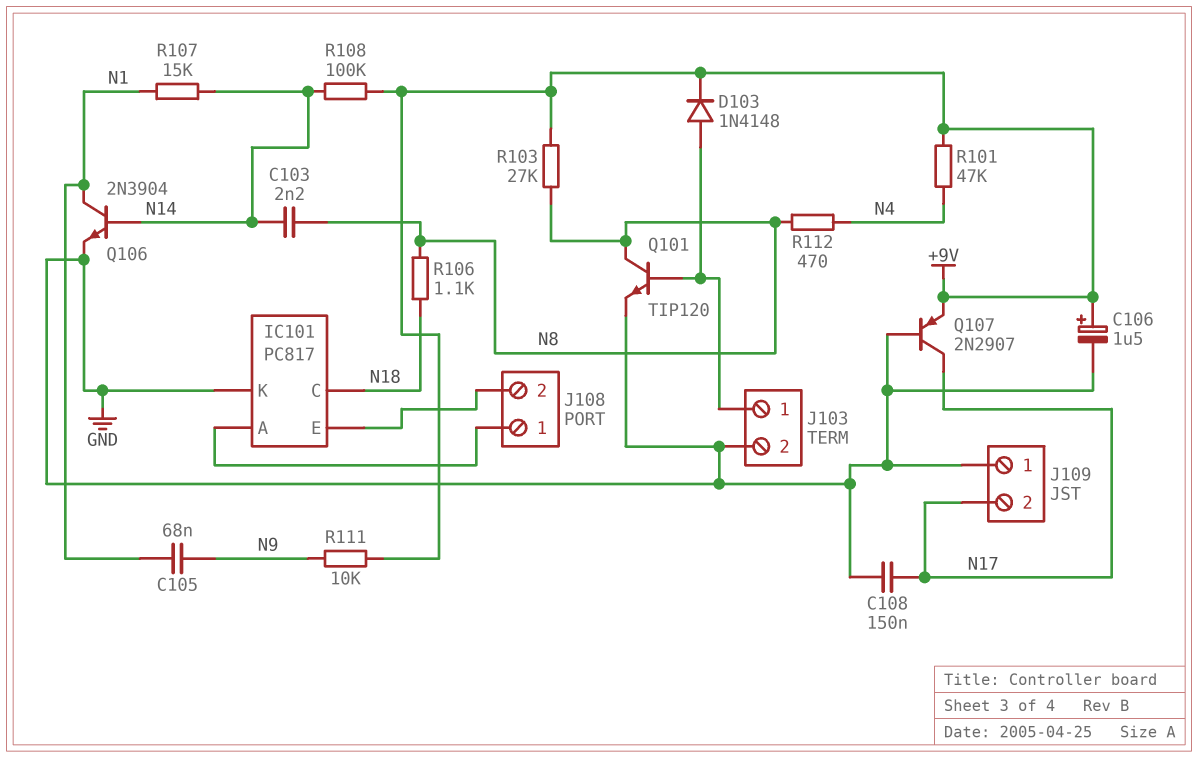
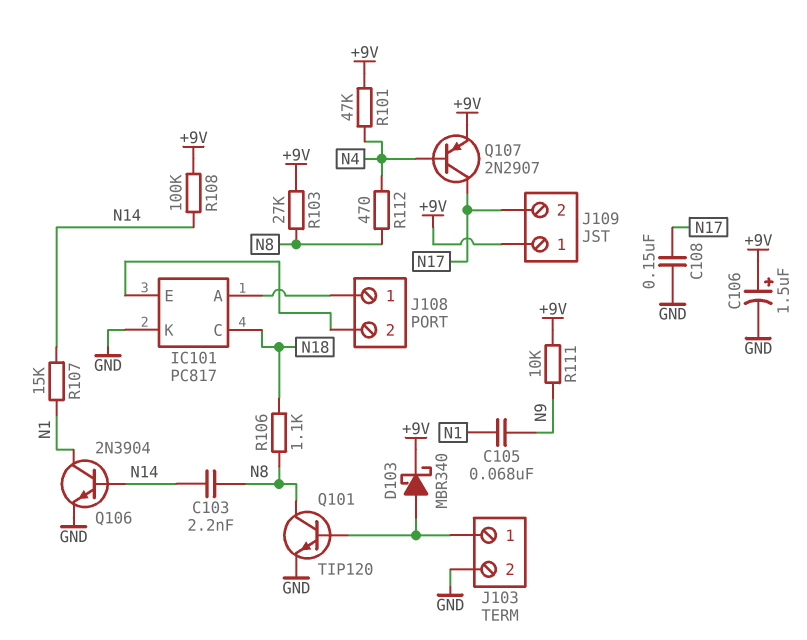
D103: diode 1N4148 (A J103/1, K +9V) -> schottky MBR340 (A J103/1, K +9V)
J109 pin 1: GND -> +9V
Q107: PNP 2N2907 (B GND, C N17, E +9V) -> PNP 2N2907 (B N4, C N17, E +9V)

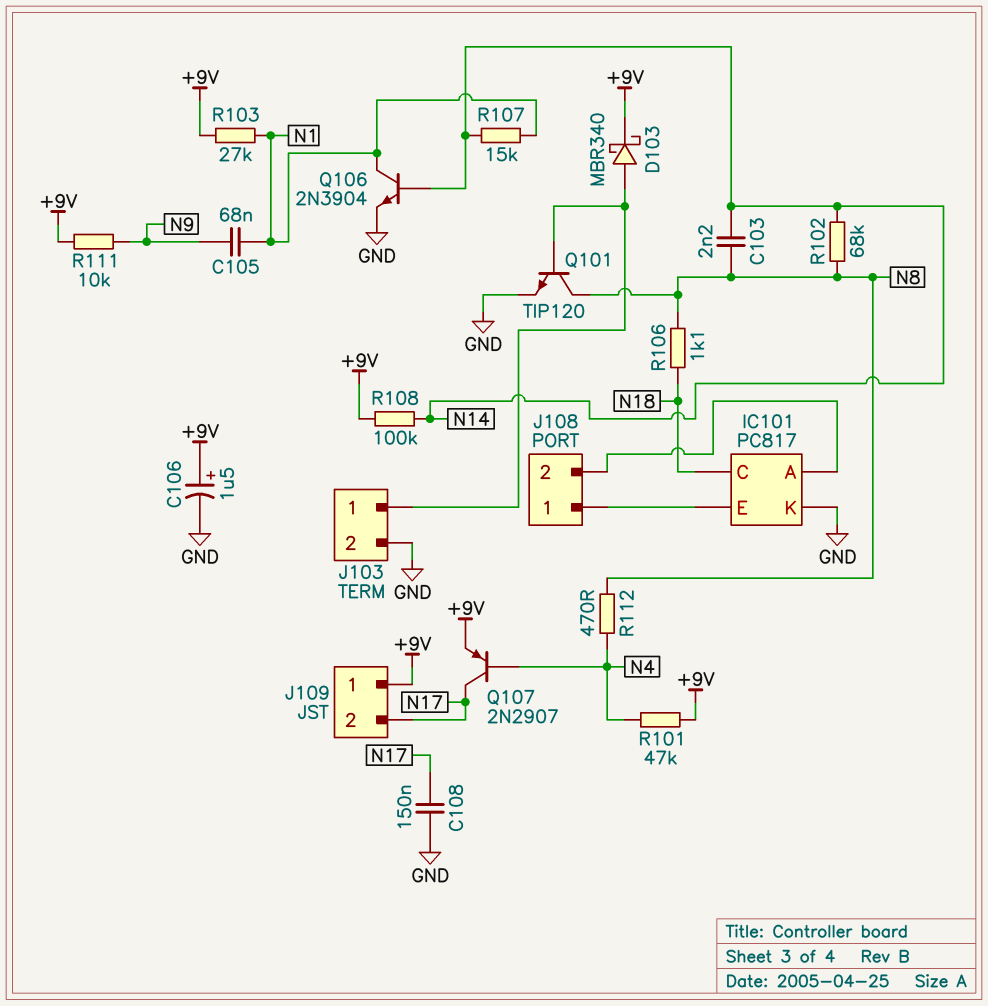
J108 pin 1: IC101/A -> IC101/E
J108 pin 2: IC101/E -> IC101/A
R102: none -> 68k (N8, N14)
R103: 27k (+9V, N8) -> 27k (+9V, N1)

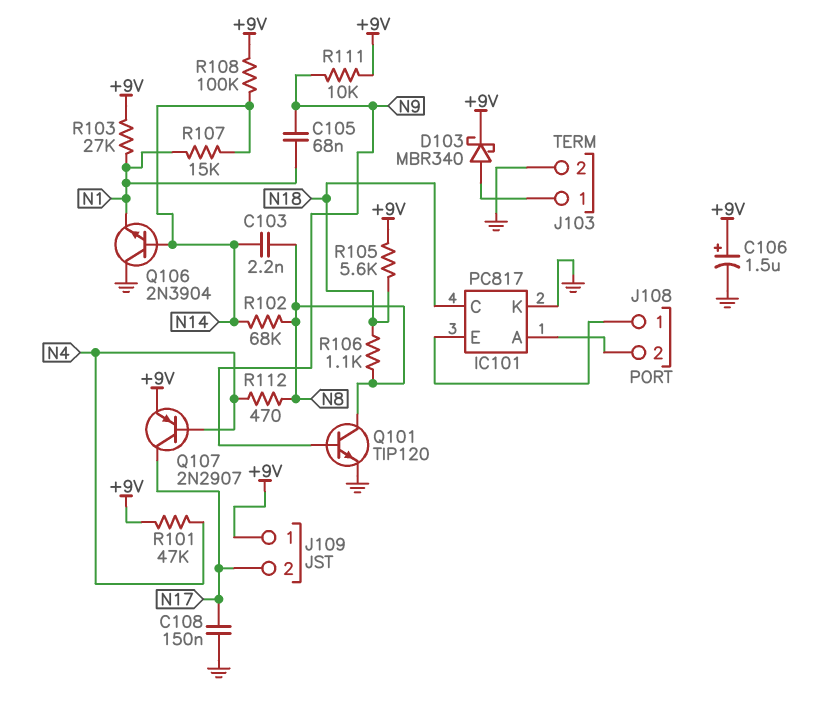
Q101: NPN TIP120 (B J103/1, C N8, E GND) -> NPN TIP120 (B N9, C N8, E GND)
Q106: NPN 2N3904 (B N14, C N1, E GND) -> NPN 2N3904 (B N14, C GND, E N1)
R105: none -> 5.6k (+9V, N18)

